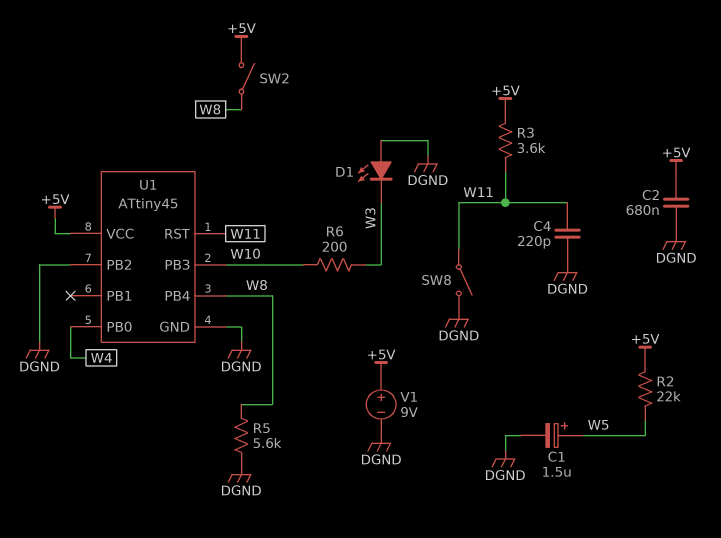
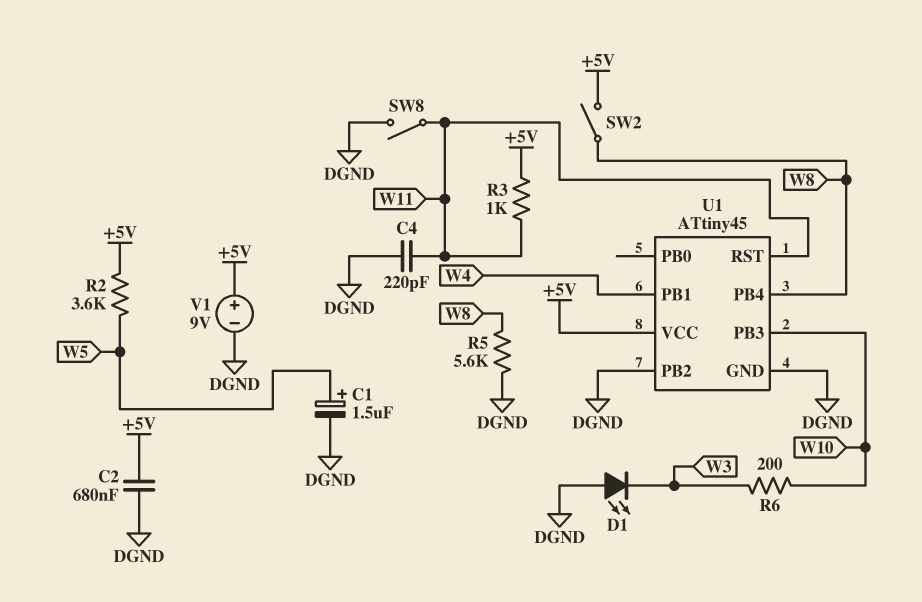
R2: 22k (+5V, W5) -> 3.6k (+5V, W5)
R3: 3.6k (+5V, W11) -> 1k (+5V, W11)
U1 pin PB0: W4 -> none
U1 pin PB1: none -> W4

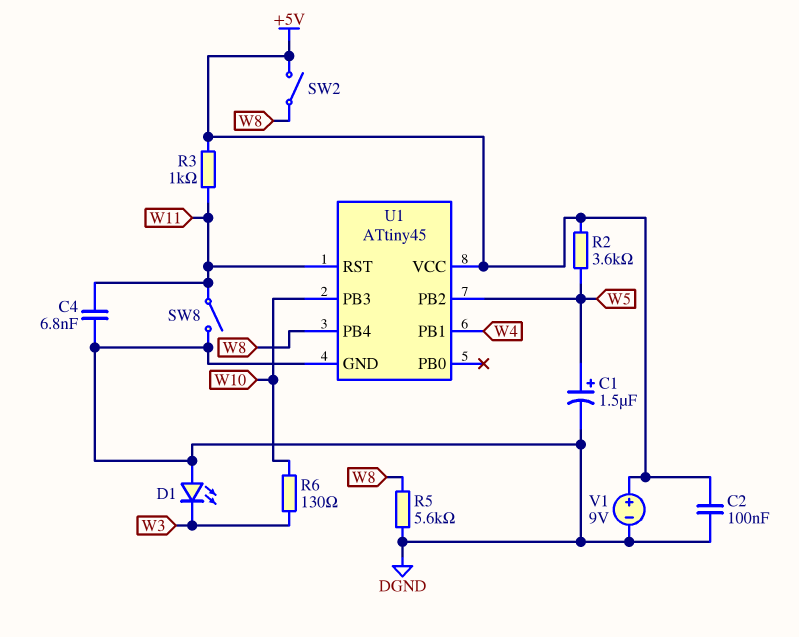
C2: 680nF (+5V, DGND) -> 100nF (+5V, DGND)
C4: 220pF (DGND, W11) -> 6.8nF (DGND, W11)
R6: 200 (W3, W10) -> 130 (W3, W10)
U1 pin PB2: DGND -> W5

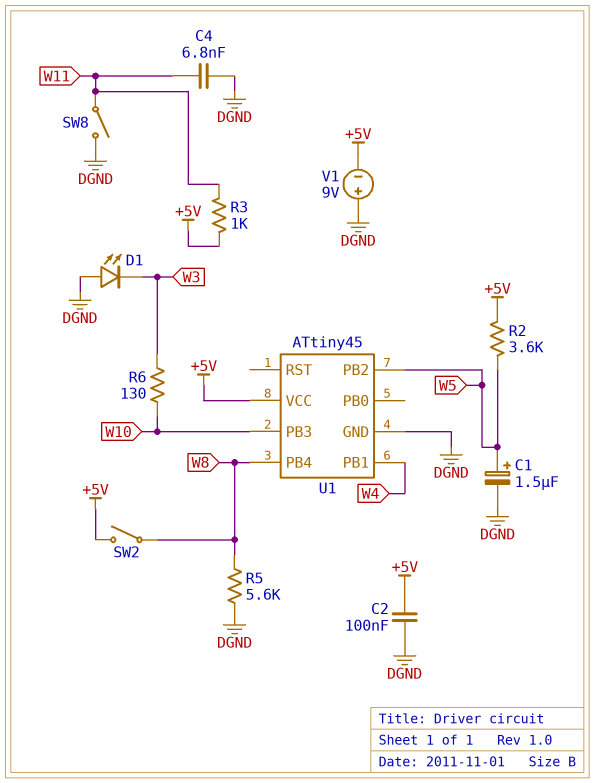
U1 pin RST: W11 -> none
V1: 9V (plus +5V, minus DGND) -> 9V (plus DGND, minus +5V)

